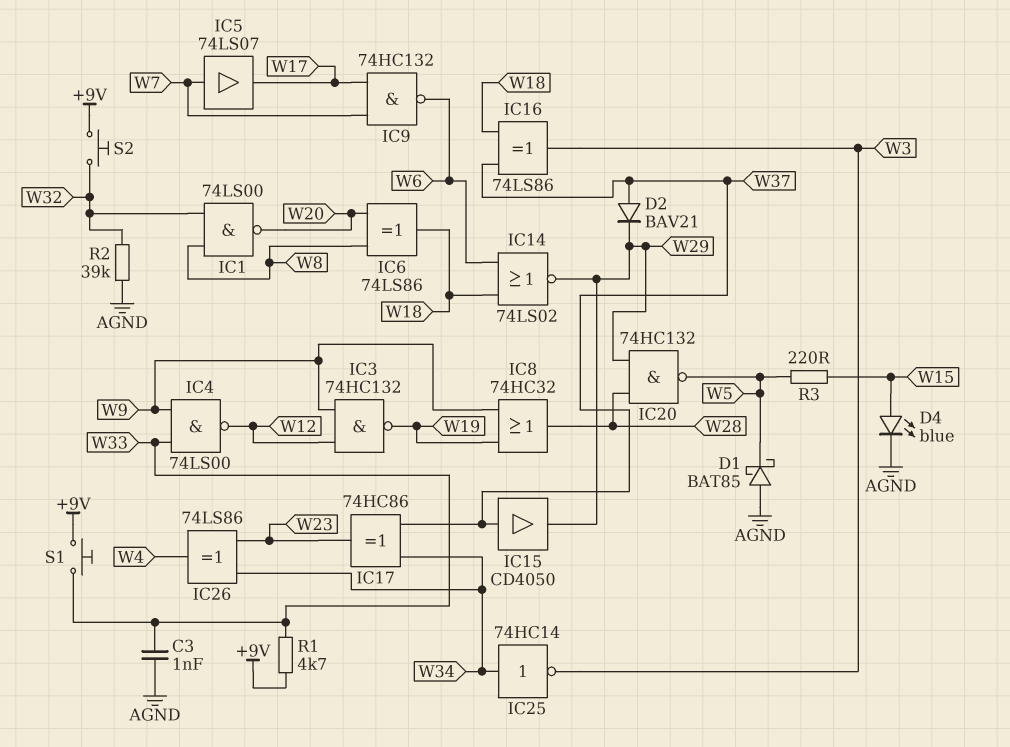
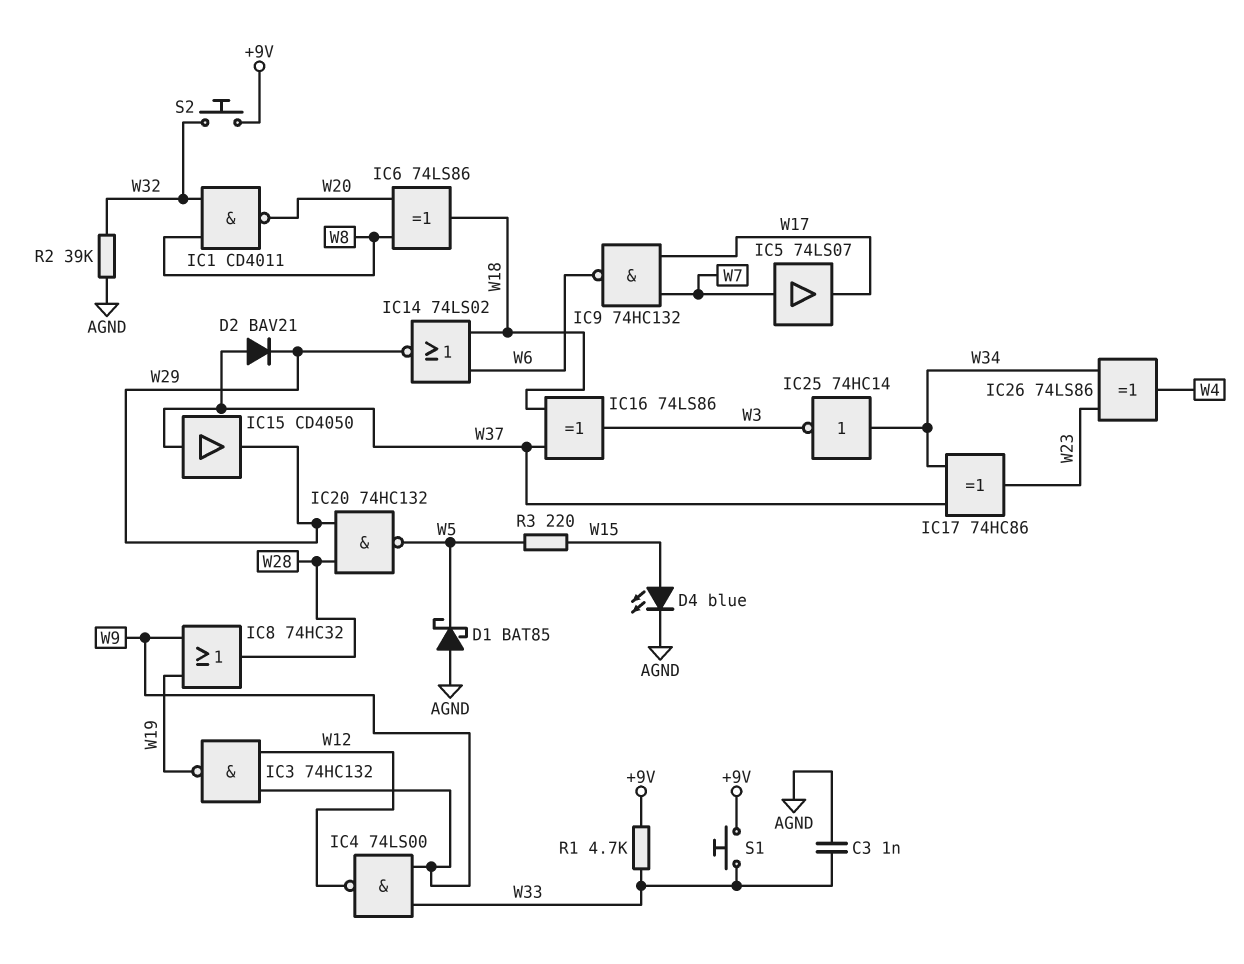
IC1: NAND 74LS00 (in W8, in W32, out W20) -> NAND CD4011 (in W8, in W32, out W20)

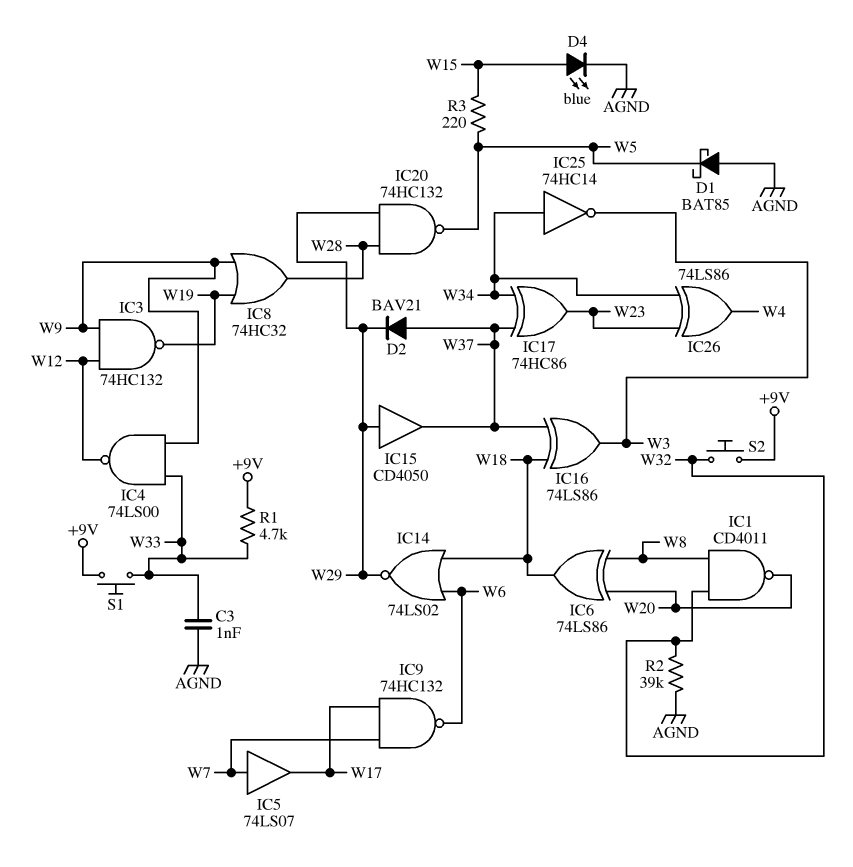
IC15: buffer CD4050 (in W37, out W29) -> buffer CD4050 (in W29, out W37)

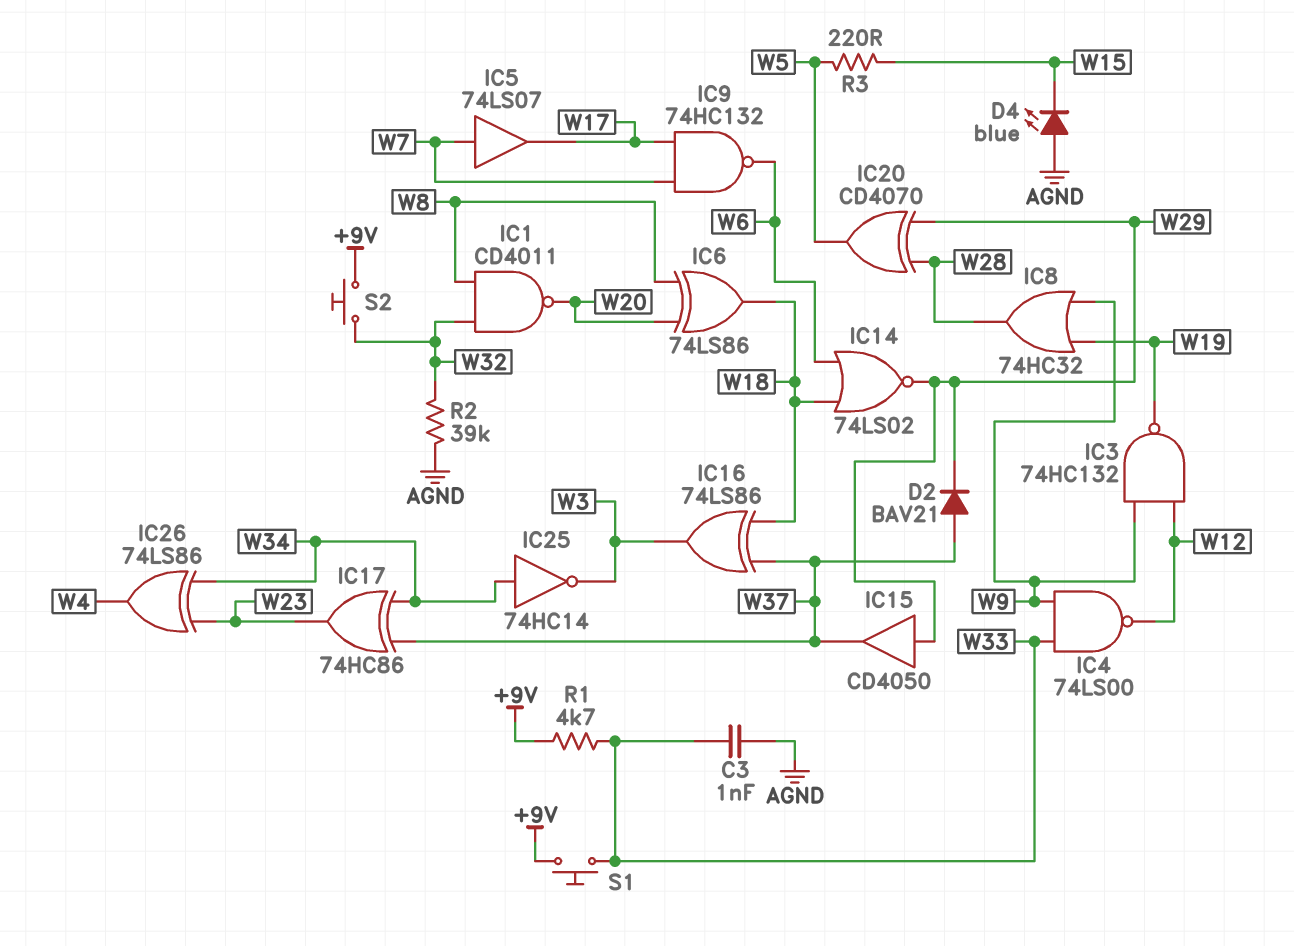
D1: schottky BAT85 (A AGND, K W5) -> none
D4: LED blue (A W15, K AGND) -> LED blue (A AGND, K W15)
IC20: NAND 74HC132 (in W28, in W29, out W5) -> XOR CD4070 (in W28, in W29, out W5)

